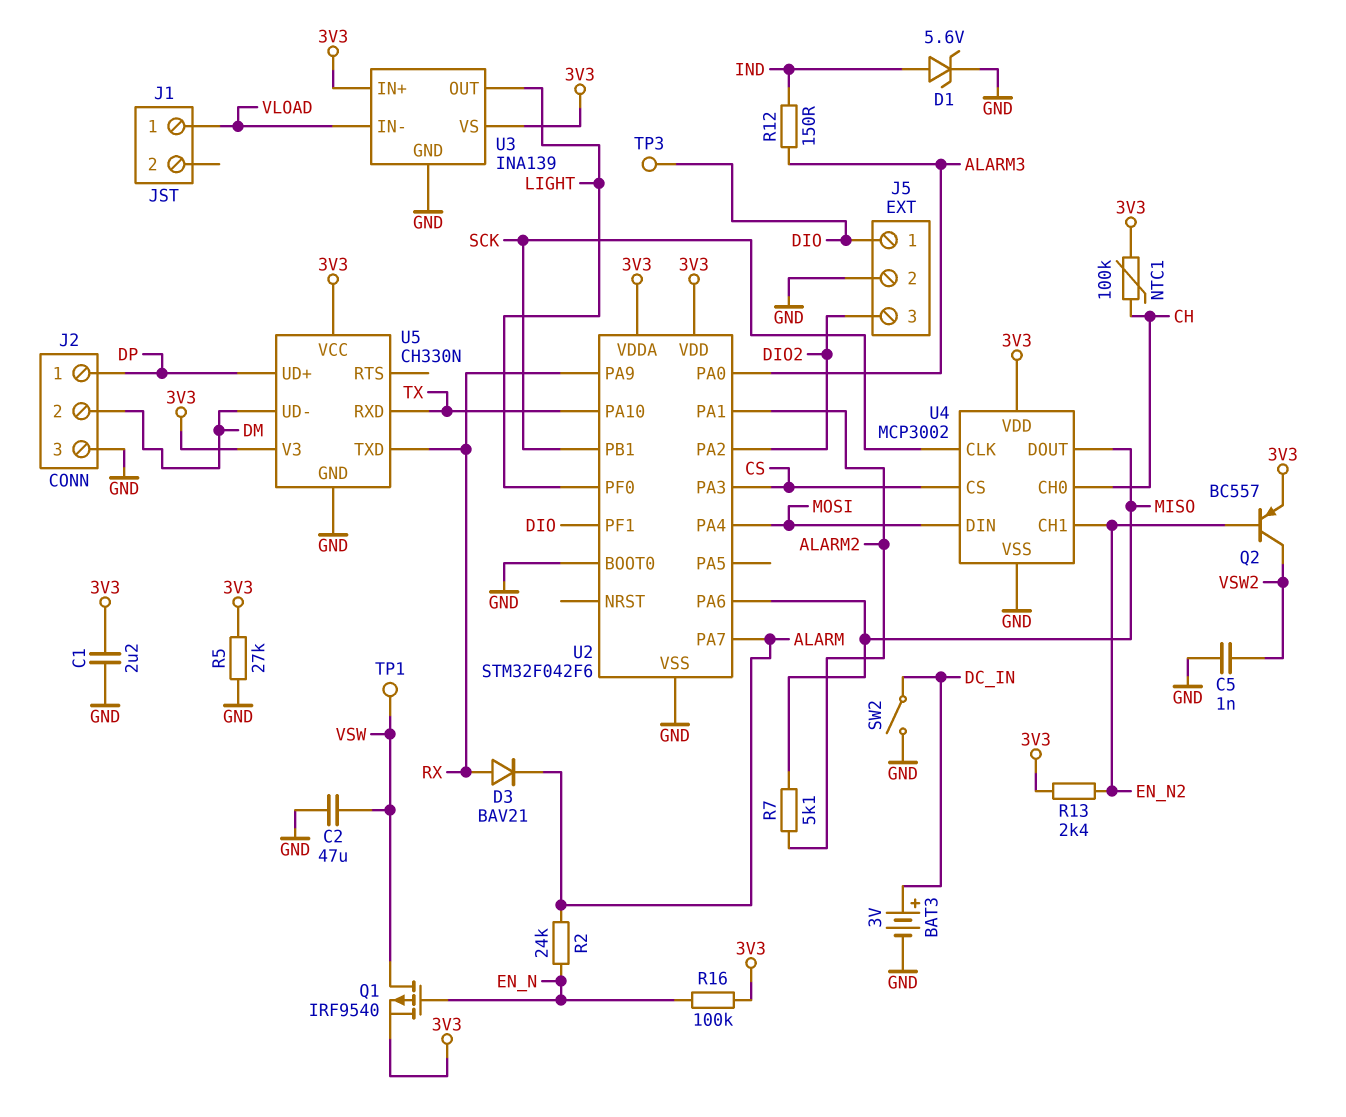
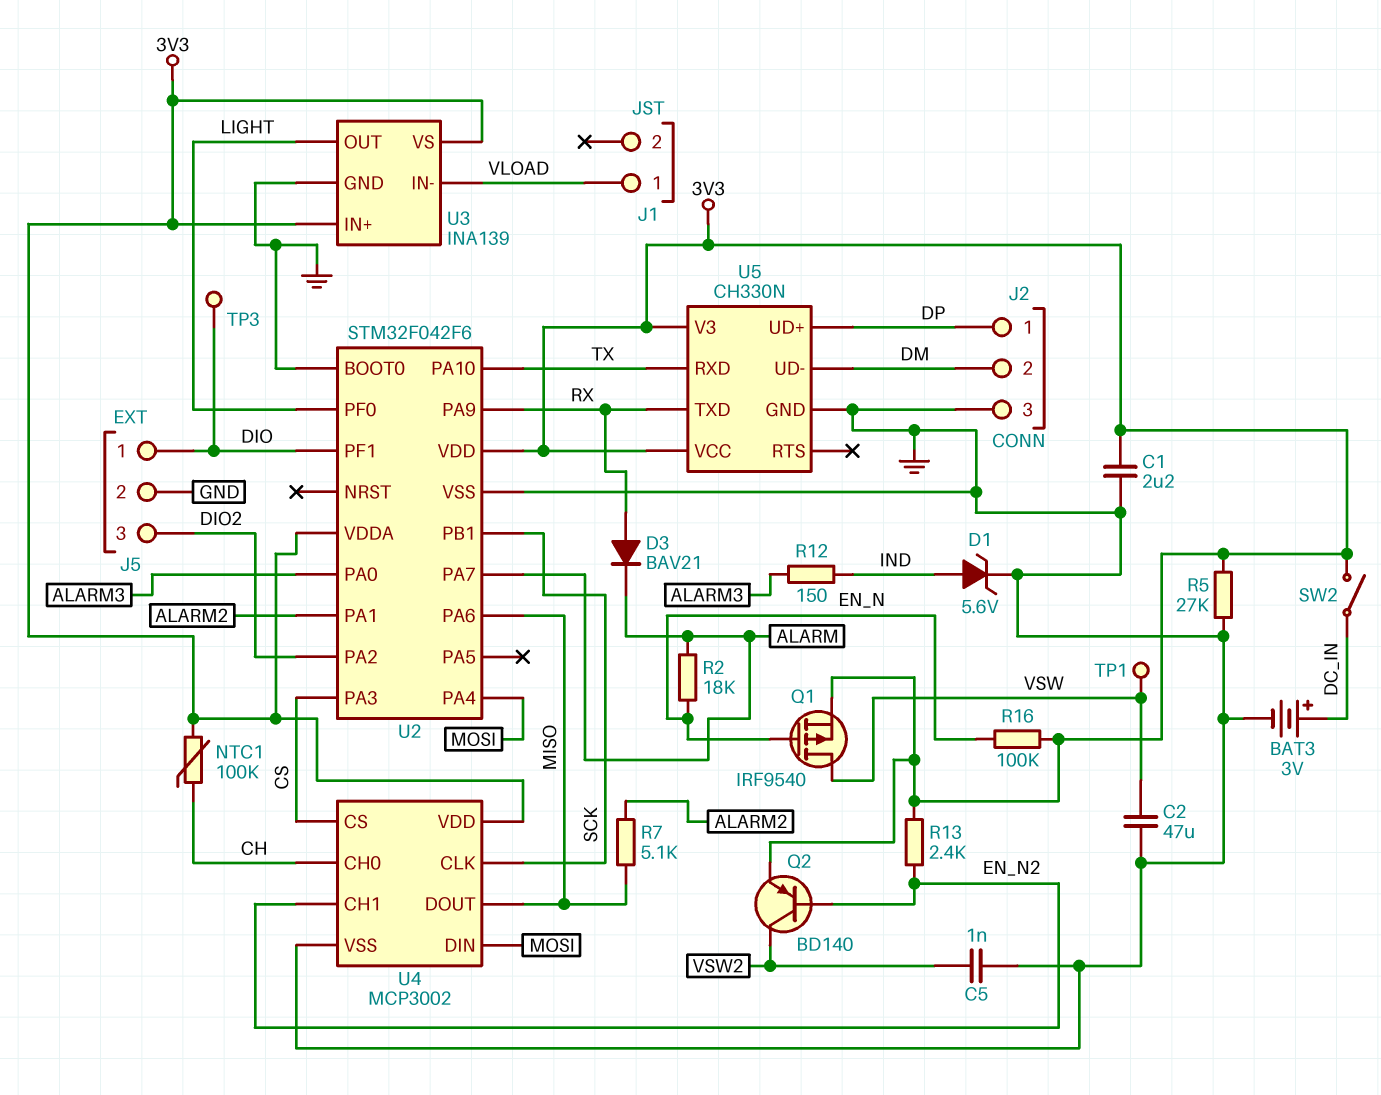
Q2: PNP BC557 (B EN_N2, C VSW2, E 3V3) -> PNP BD140 (B EN_N2, C VSW2, E 3V3)
R2: 24k (ALARM, EN_N) -> 18k (ALARM, EN_N)
SW2: switch (DC_IN, GND) -> switch (3V3, DC_IN)

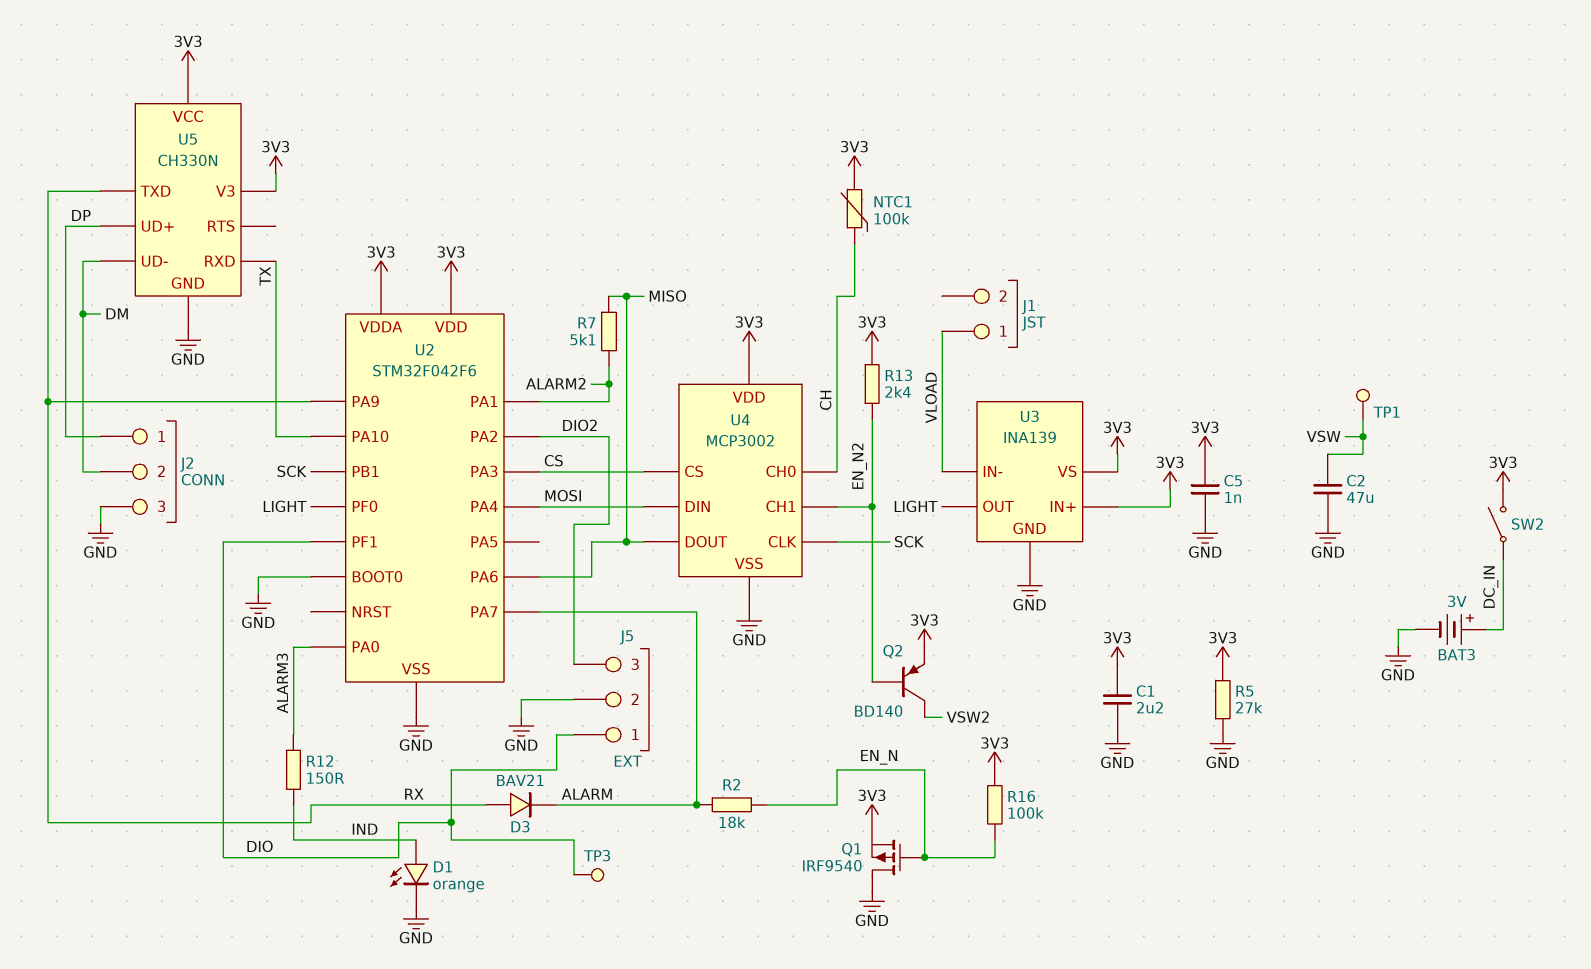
C5: 1nF (GND, VSW2) -> 1nF (3V3, GND)
D1: zener 5.6V (A IND, K GND) -> LED orange (A IND, K GND)
Q1: PMOS IRF9540 (G EN_N, D VSW, S 3V3) -> PMOS IRF9540 (G EN_N, D GND, S 3V3)

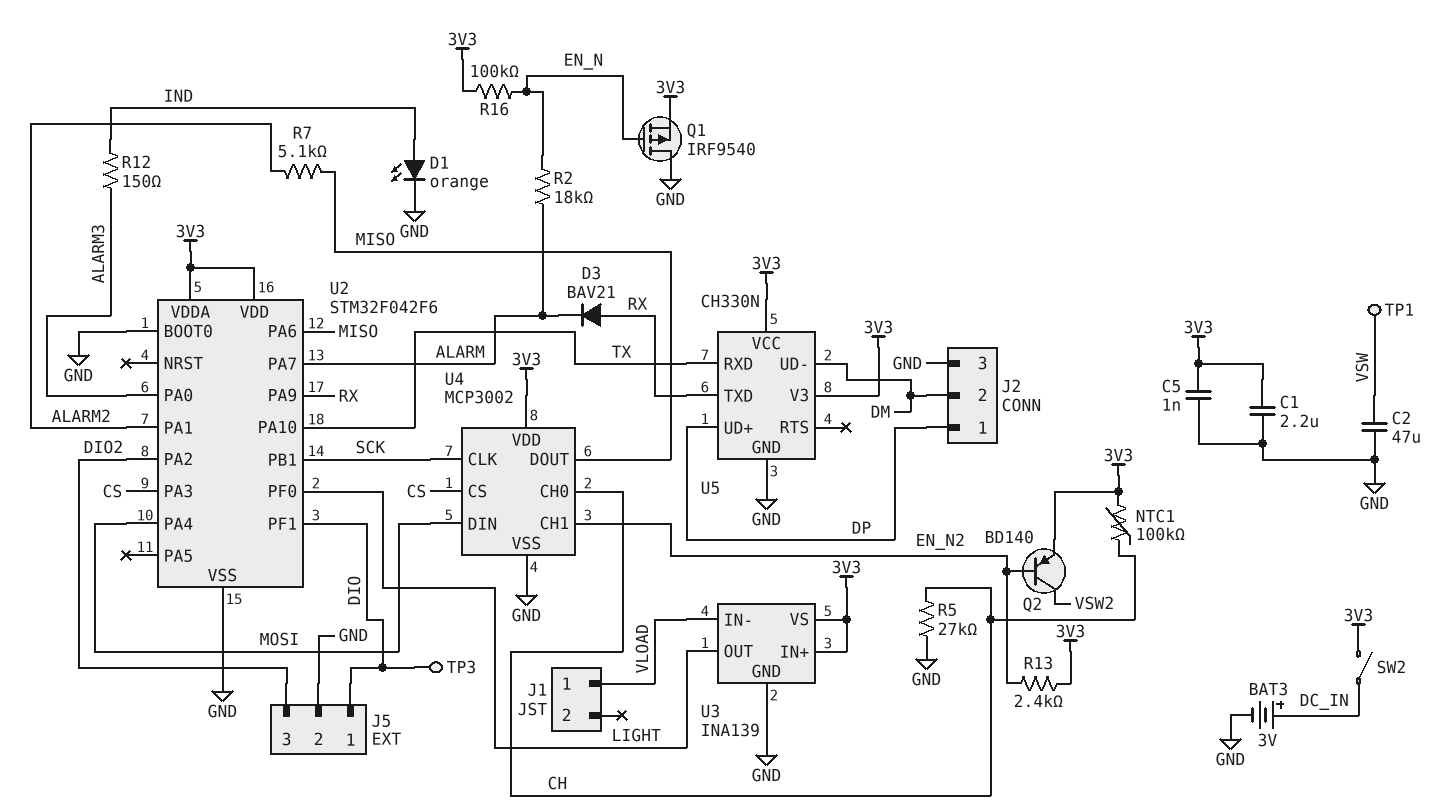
R5: 27k (3V3, GND) -> 27k (CH, GND)

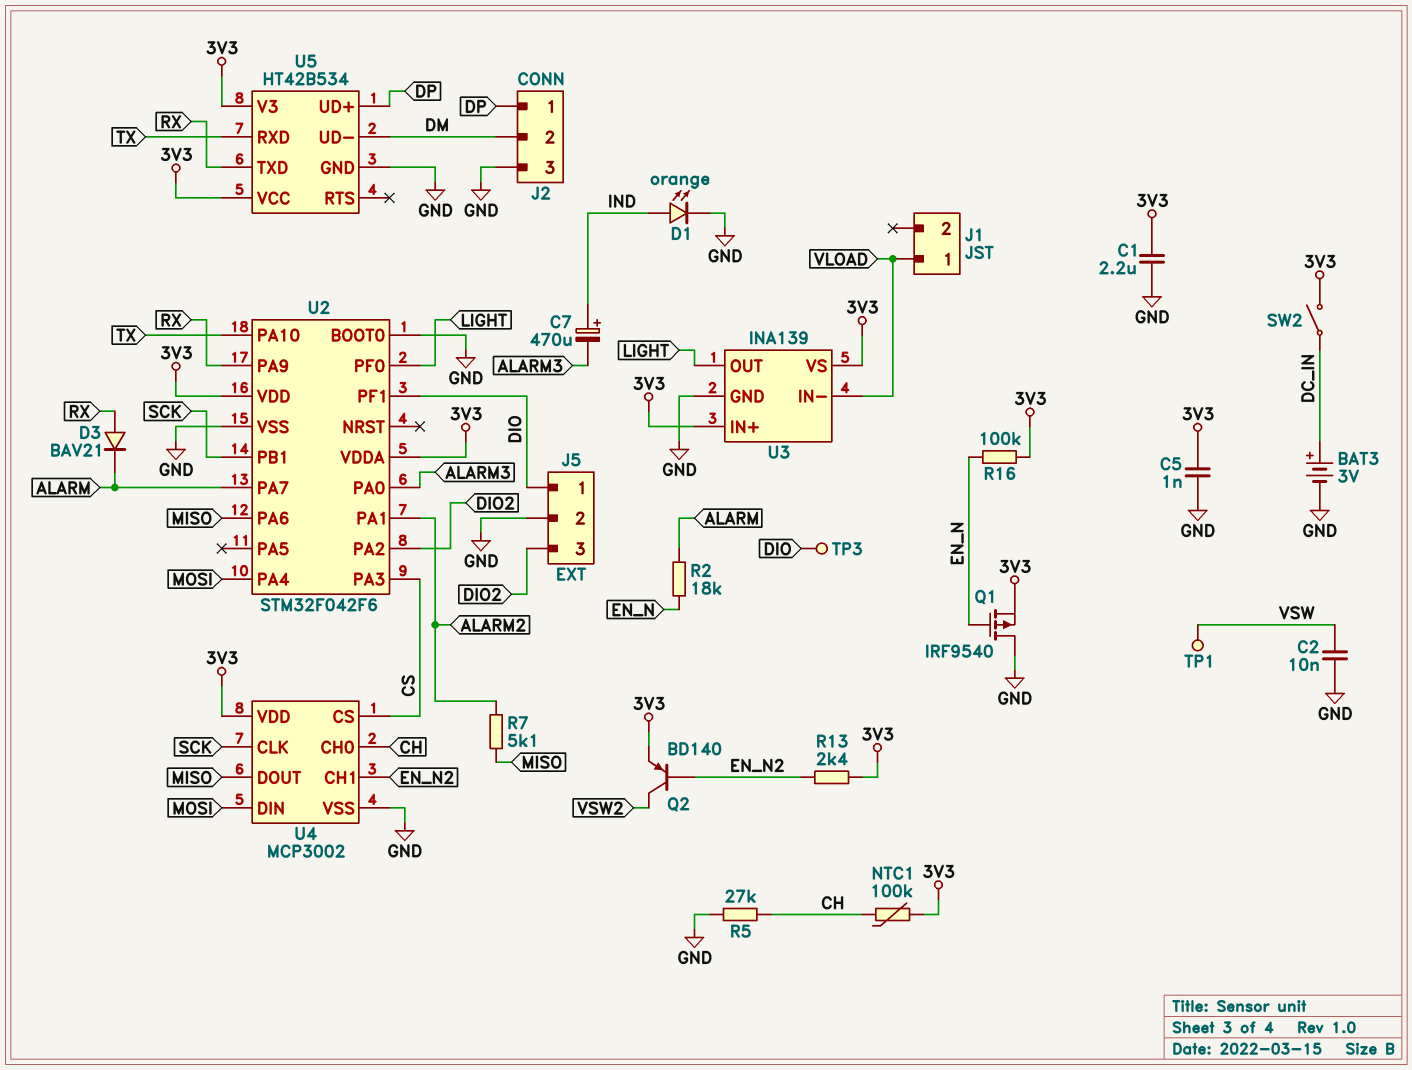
C2: 47uF (GND, VSW) -> 10nF (GND, VSW)
C7: none -> 470uF (plus IND, minus ALARM3)
R12: 150 (ALARM3, IND) -> none
U5: CH330N -> HT42B534

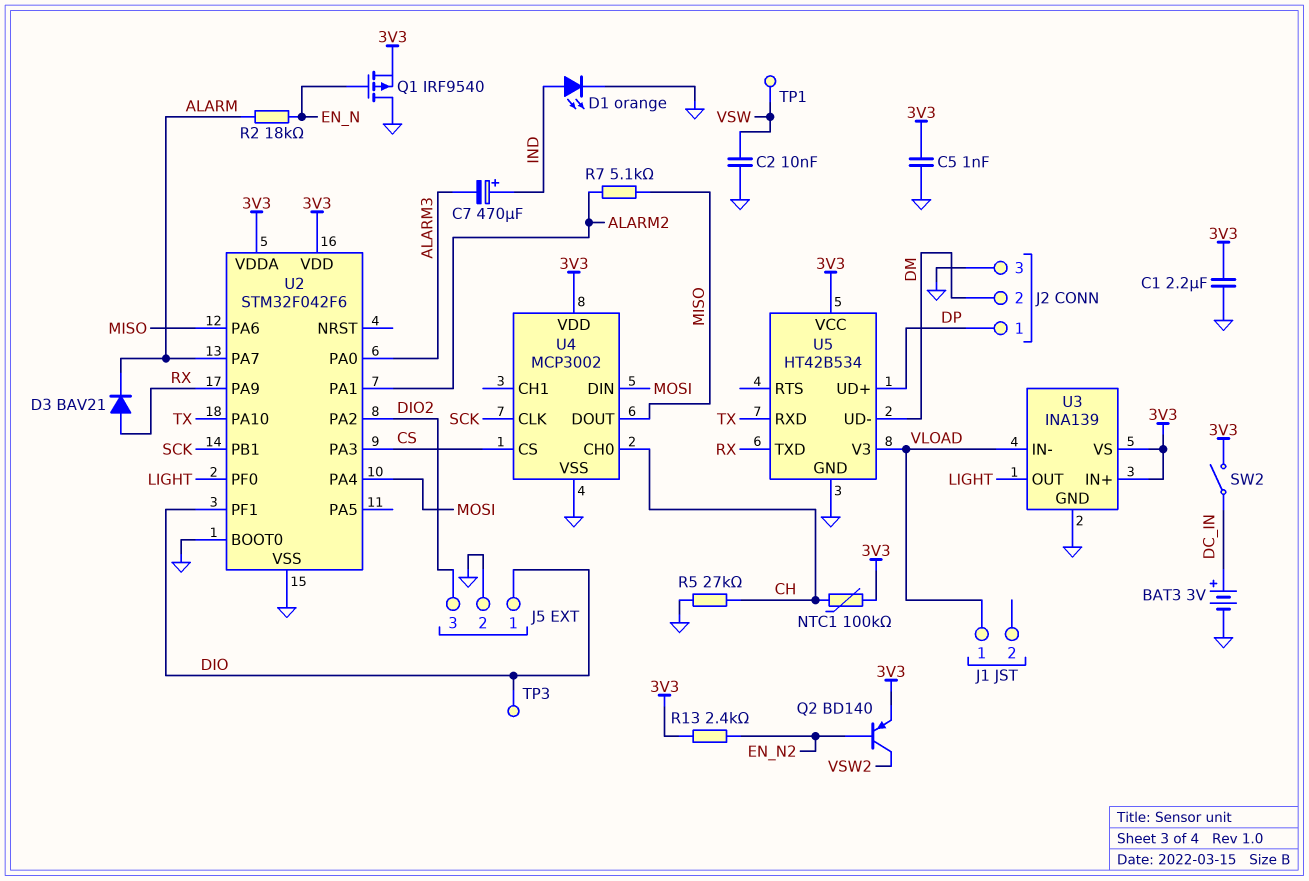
R16: 100k (3V3, EN_N) -> none
U4 pin CH1: EN_N2 -> none
U5 pin V3: 3V3 -> VLOAD

